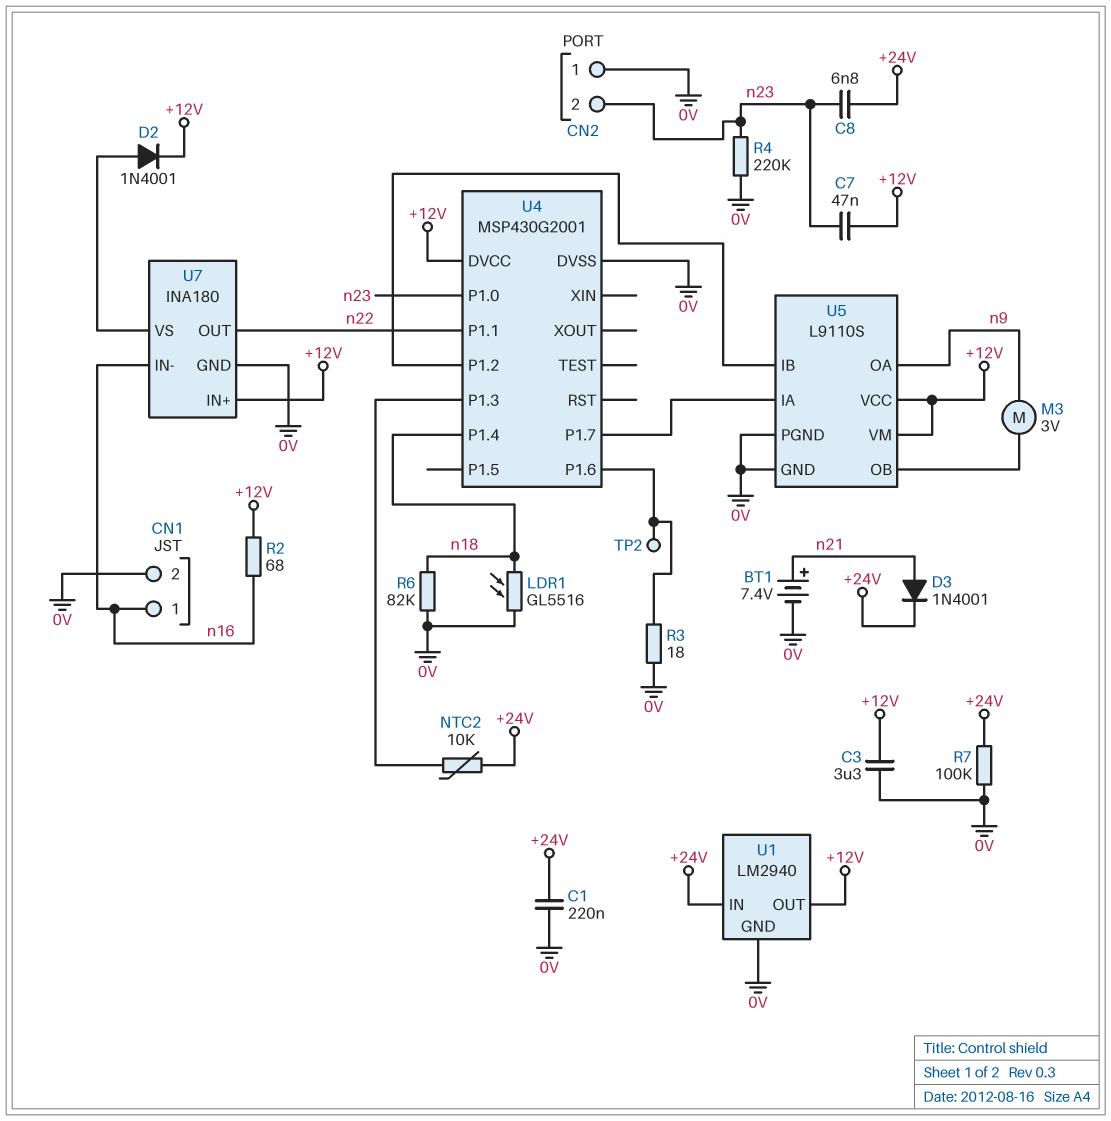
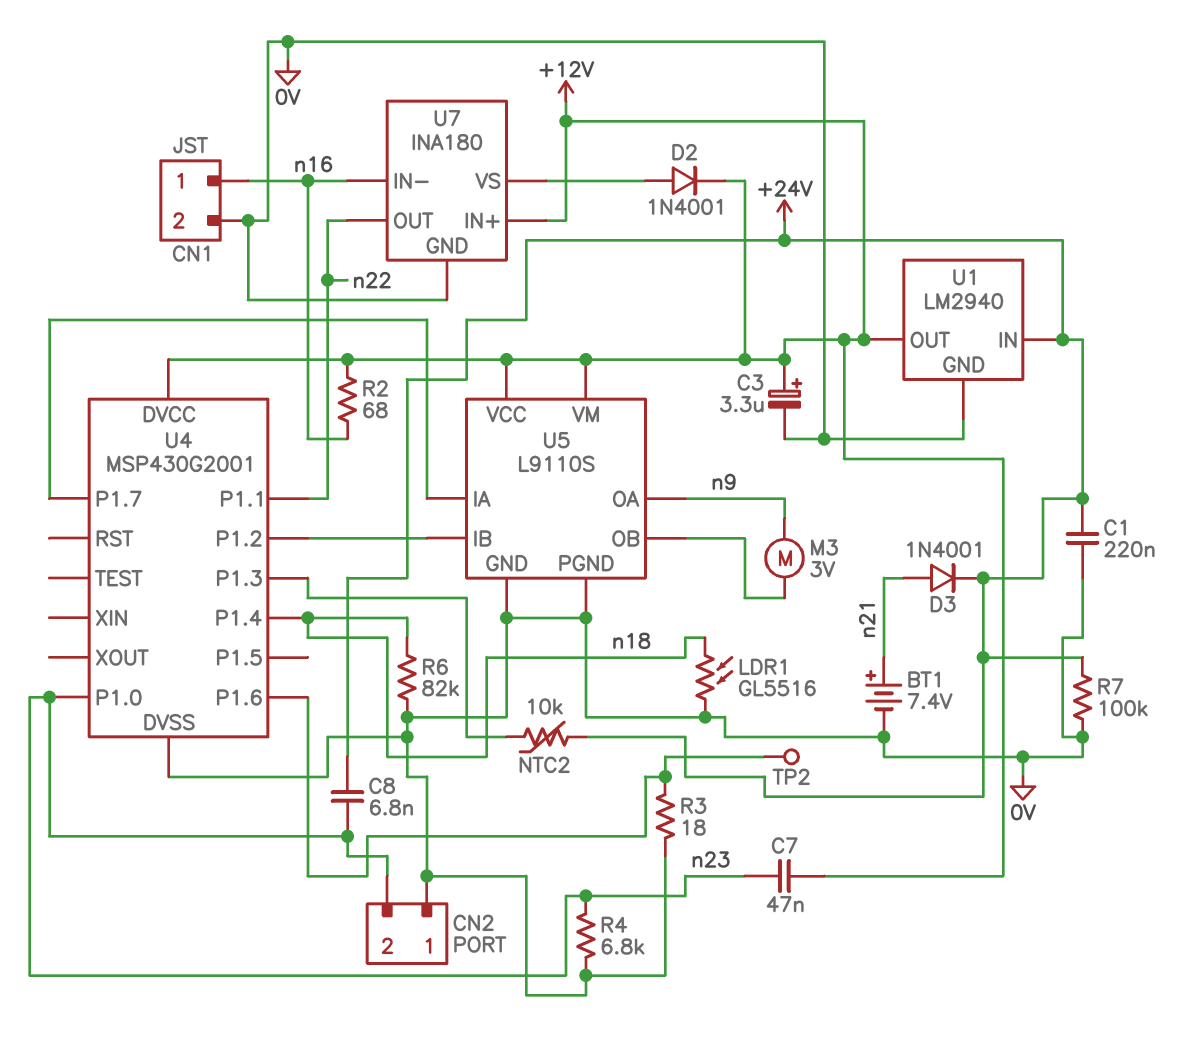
C3: 3.3uF (+12V, 0V) -> 3.3uF (plus +12V, minus 0V)
R4: 220k (0V, n23) -> 6.8k (0V, n23)

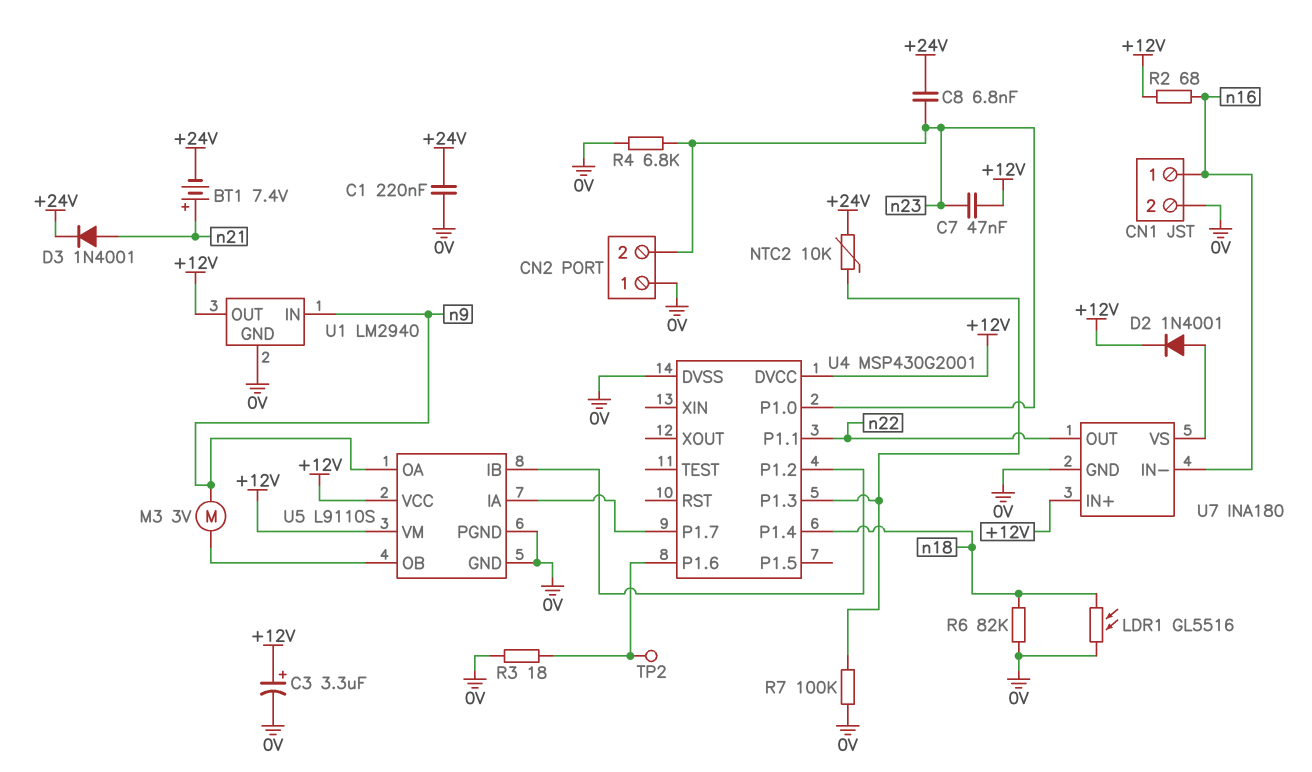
BT1: 7.4V (plus n21, minus 0V) -> 7.4V (plus n21, minus +24V)
R7: 100k (+24V, 0V) -> 100k (0V, U4/P1.3)
U1 pin IN: +24V -> n9

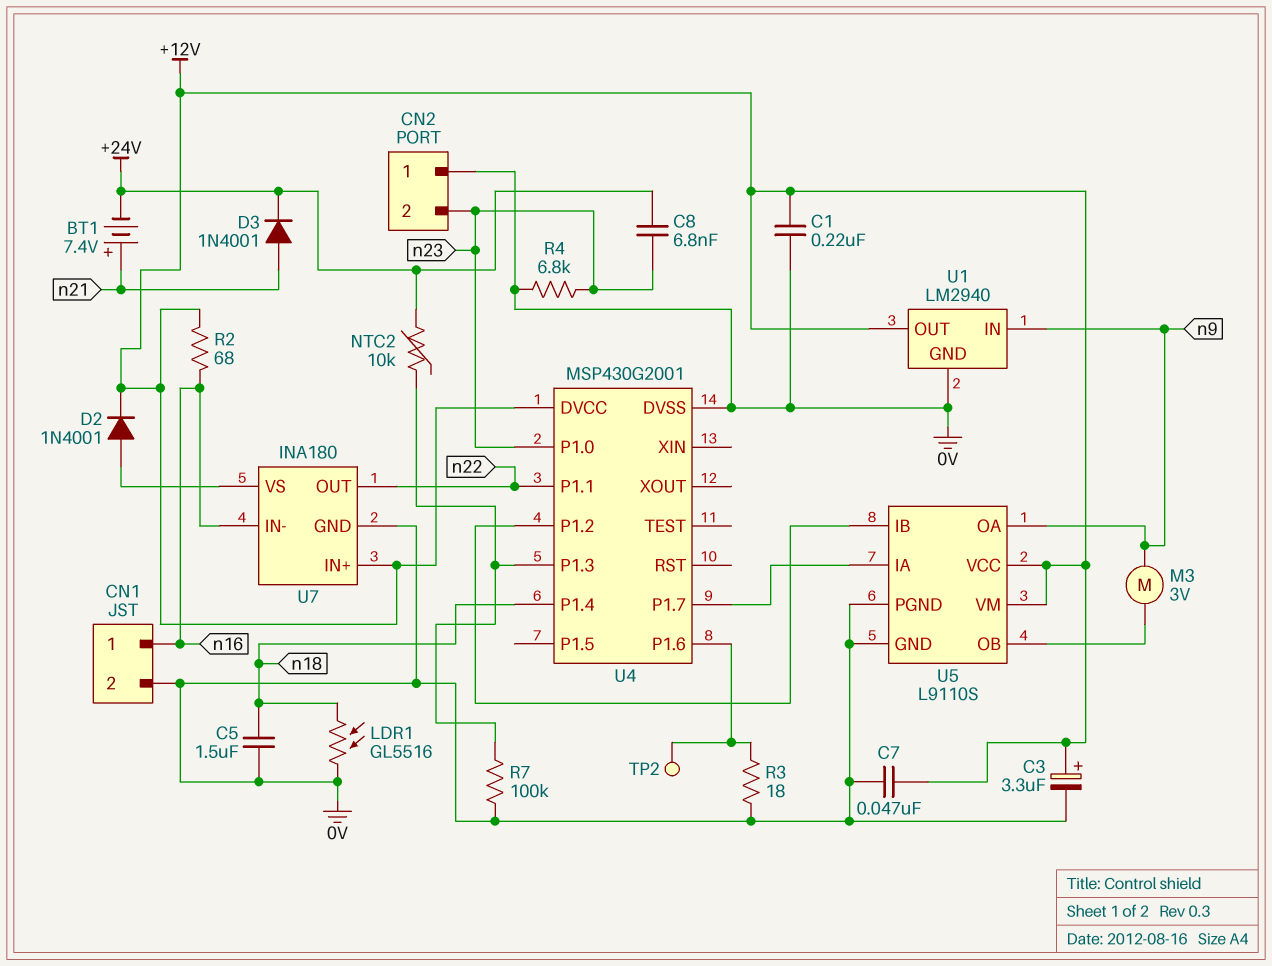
C1: 220nF (+24V, 0V) -> 220nF (+12V, 0V)
C5: none -> 1.5uF (0V, n18)
C7: 47nF (+12V, n23) -> 47nF (+12V, 0V)
R6: 82k (0V, n18) -> none

